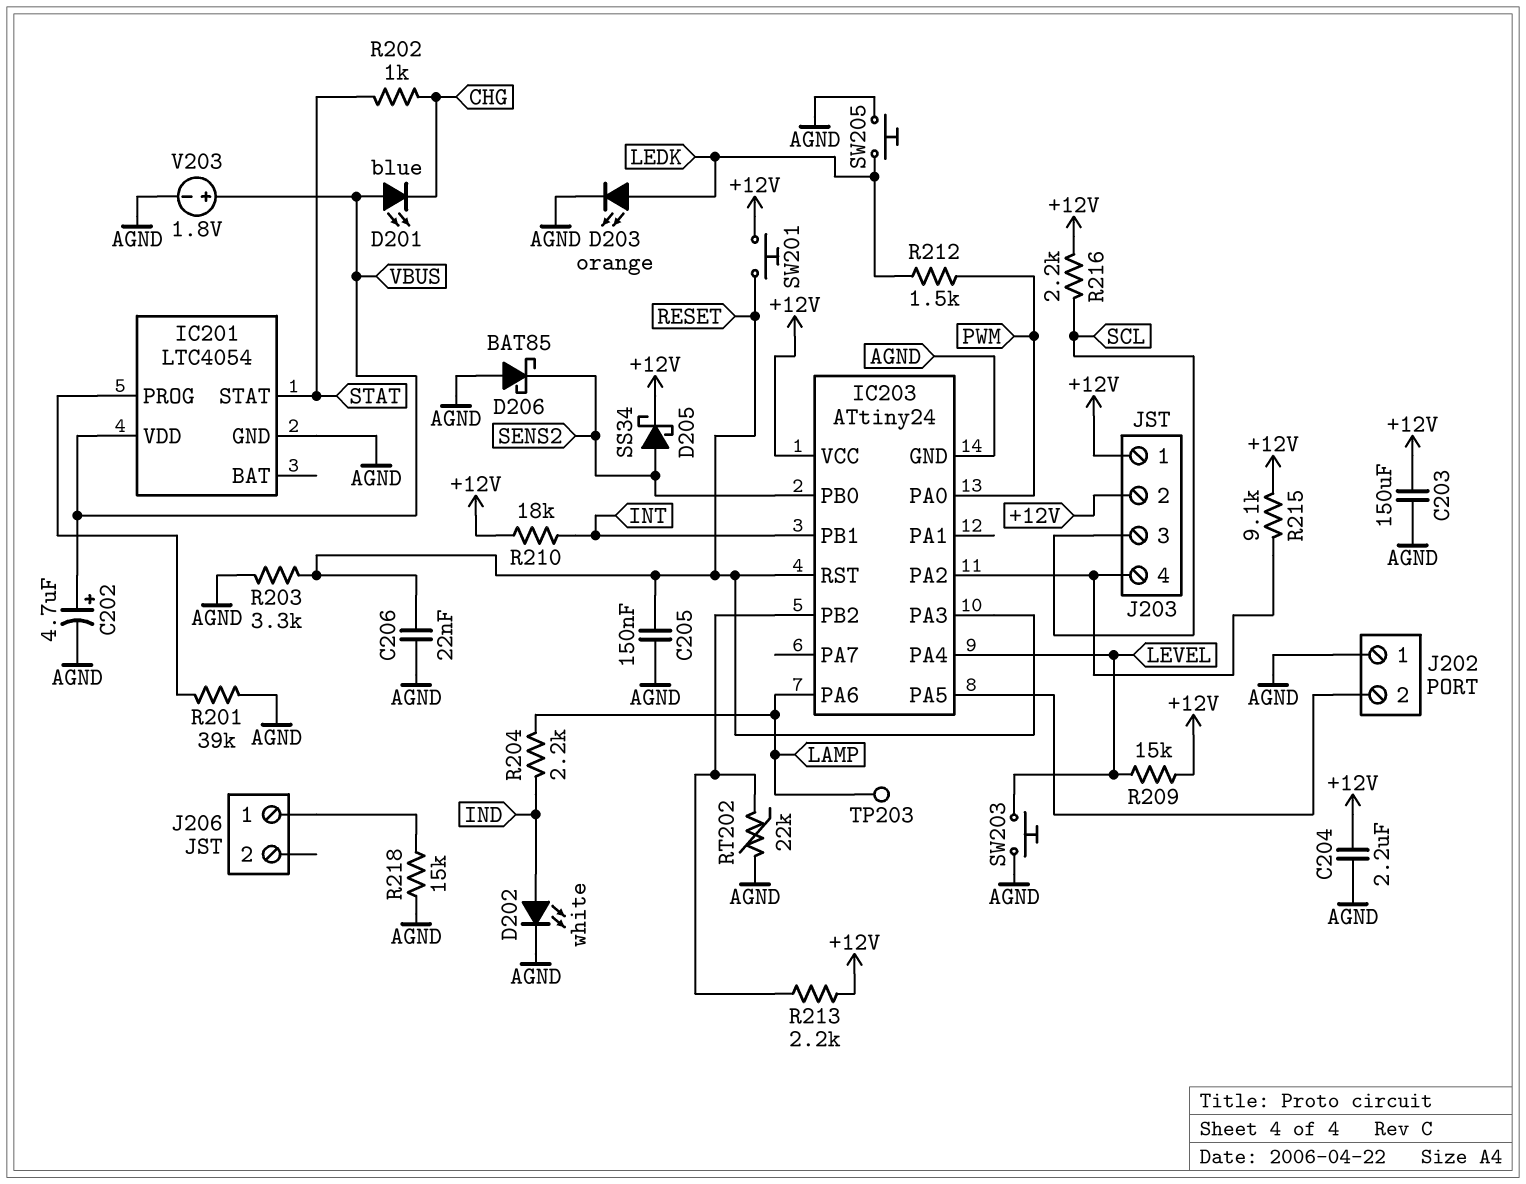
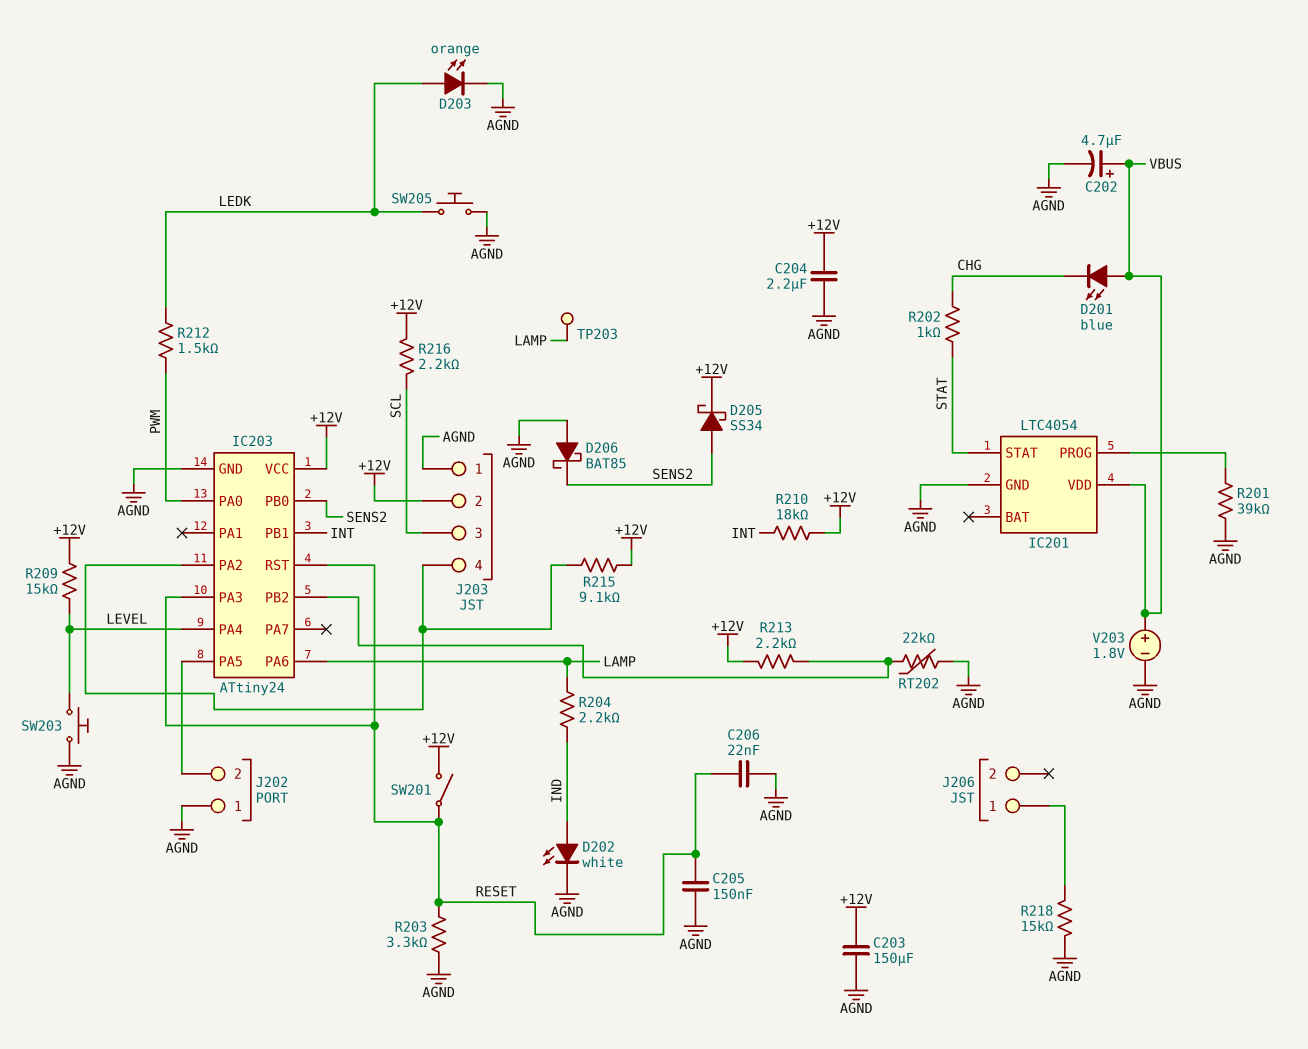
J203 pin 1: +12V -> AGND
SW201: button (+12V, RESET) -> switch (+12V, RESET)

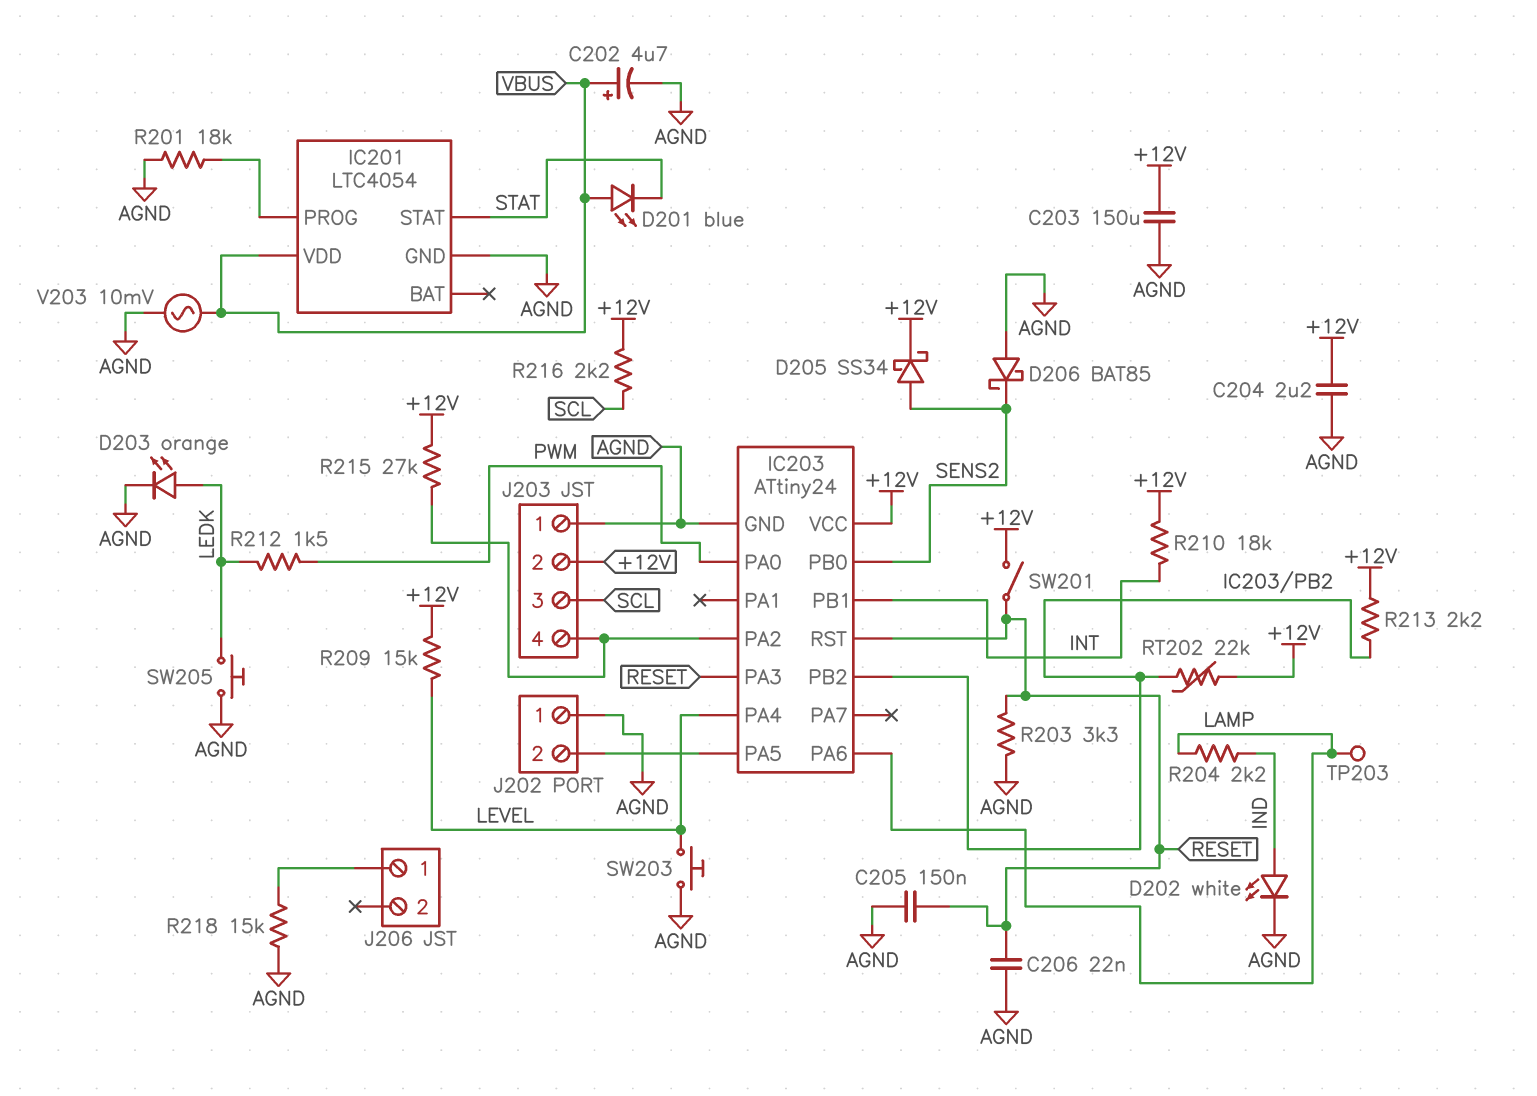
D201: LED blue (A VBUS, K CHG) -> LED blue (A VBUS, K STAT)
R201: 39k (AGND, IC201/PROG) -> 18k (AGND, IC201/PROG)
R202: 1k (CHG, STAT) -> none
R215: 9.1k (+12V, IC203/PA2) -> 27k (+12V, IC203/PA2)
RT202: 22k (AGND, IC203/PB2) -> 22k (+12V, IC203/PB2)
V203: 1.8V (plus VBUS, minus AGND) -> AC 10mV (AGND, VBUS)

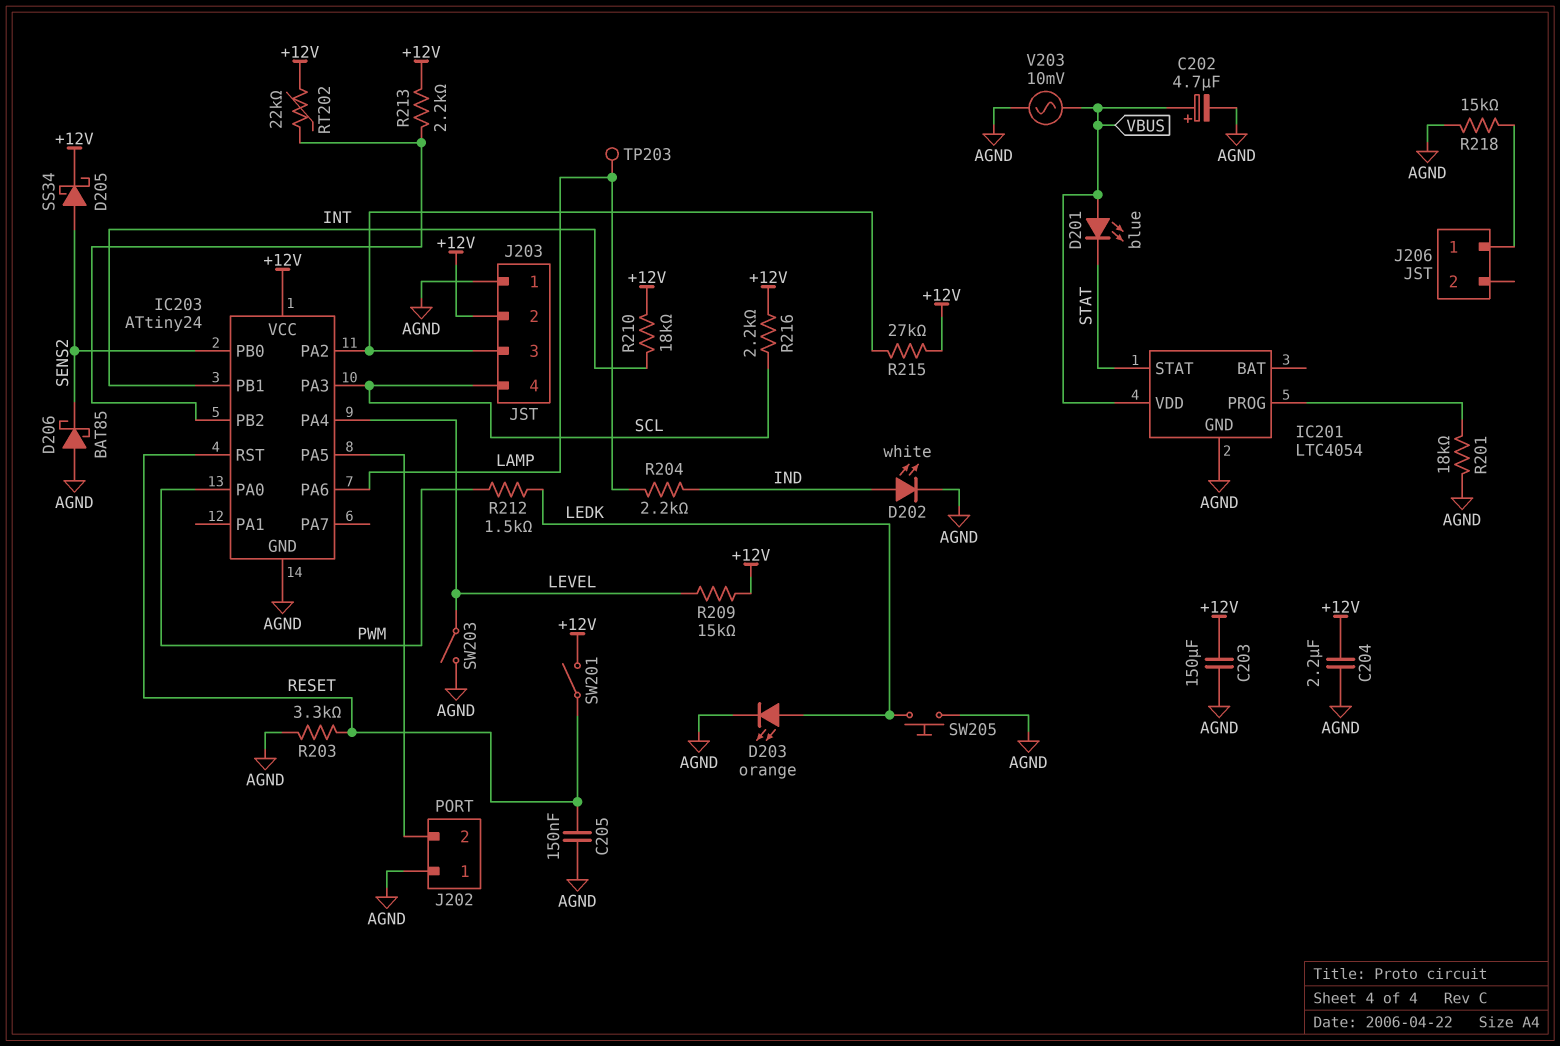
C206: 22nF (AGND, RESET) -> none
IC203 pin PA3: RESET -> SCL
J203 pin 3: SCL -> IC203/PA2
J203 pin 4: IC203/PA2 -> SCL
SW203: button (AGND, LEVEL) -> switch (AGND, LEVEL)

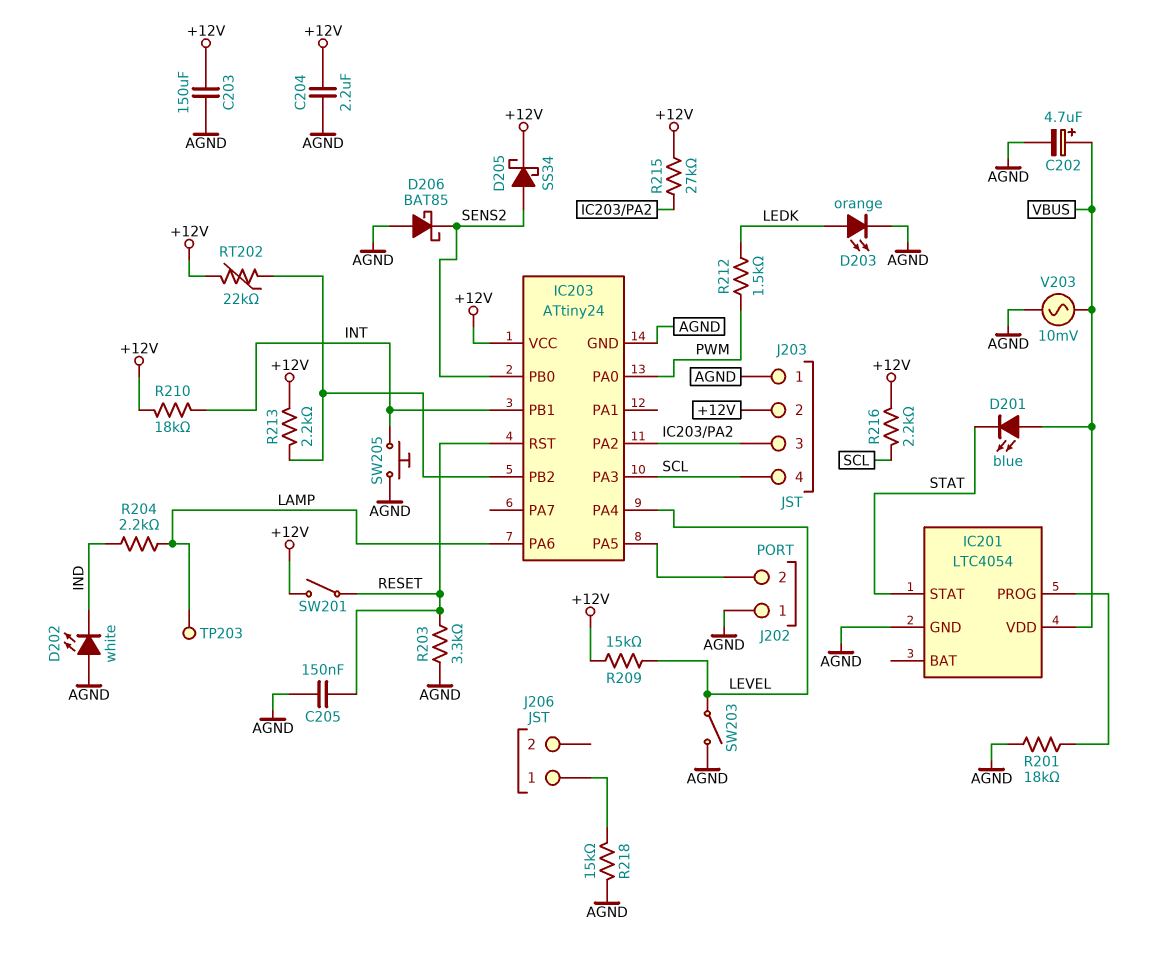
D202: LED white (A IND, K AGND) -> LED white (A AGND, K IND)
SW205: button (AGND, LEDK) -> button (AGND, INT)

